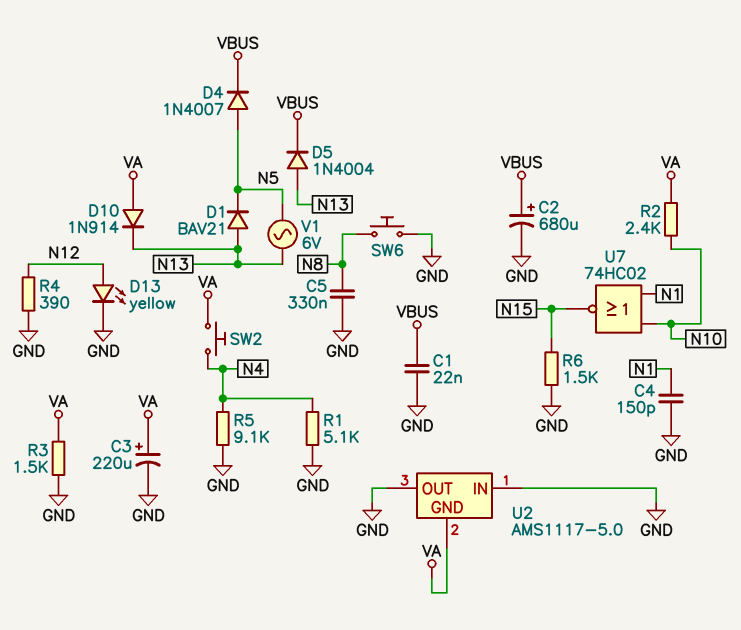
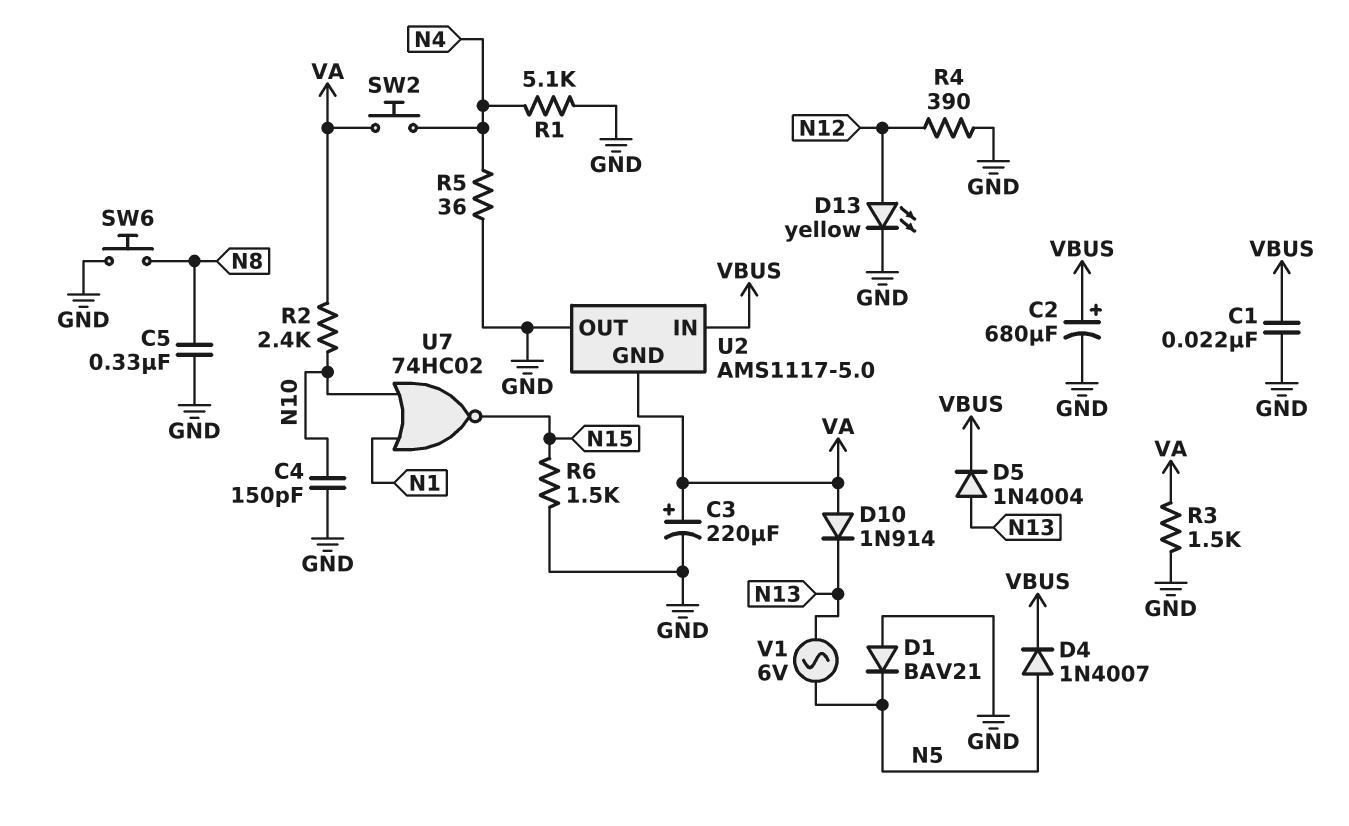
C4: 150pF (GND, N1) -> 150pF (GND, N10)
D1: diode BAV21 (A N13, K N5) -> diode BAV21 (A GND, K N5)
R5: 9.1k (GND, N4) -> 36 (GND, N4)
U2 pin IN: GND -> VBUS

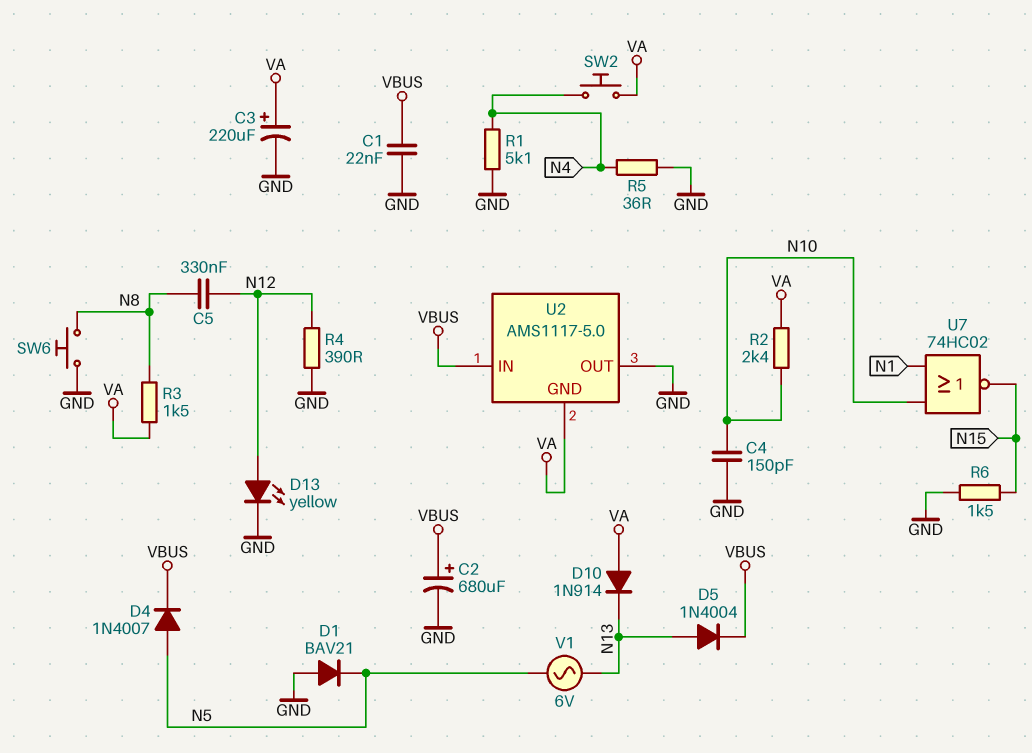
C5: 330nF (GND, N8) -> 330nF (N8, N12)
R3: 1.5k (GND, VA) -> 1.5k (N8, VA)

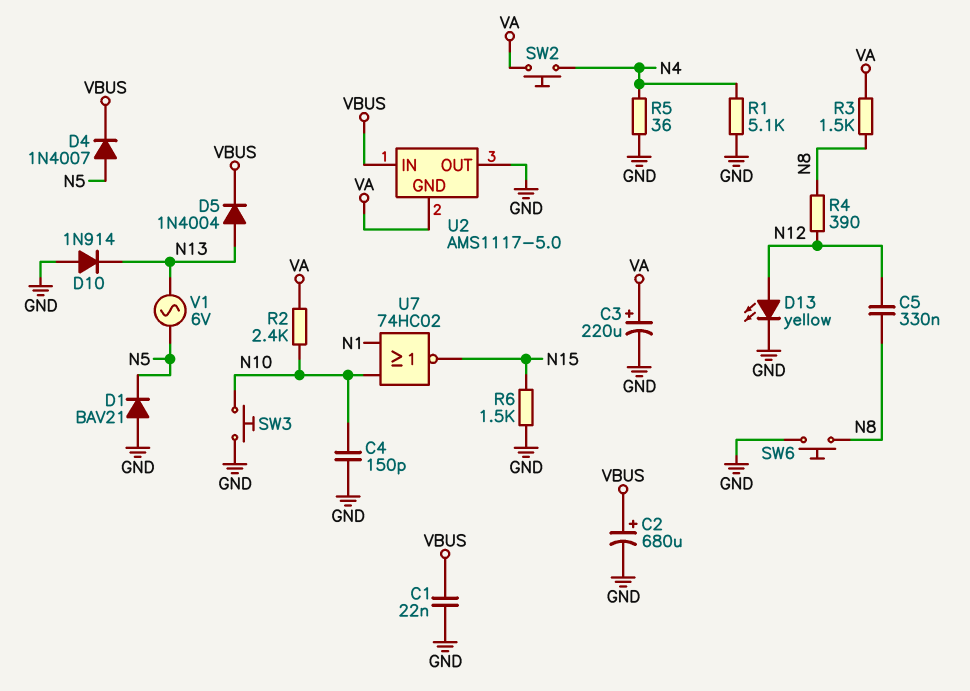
D10: diode 1N914 (A VA, K N13) -> diode 1N914 (A GND, K N13)
R4: 390 (GND, N12) -> 390 (N8, N12)
SW3: none -> button (GND, N10)

